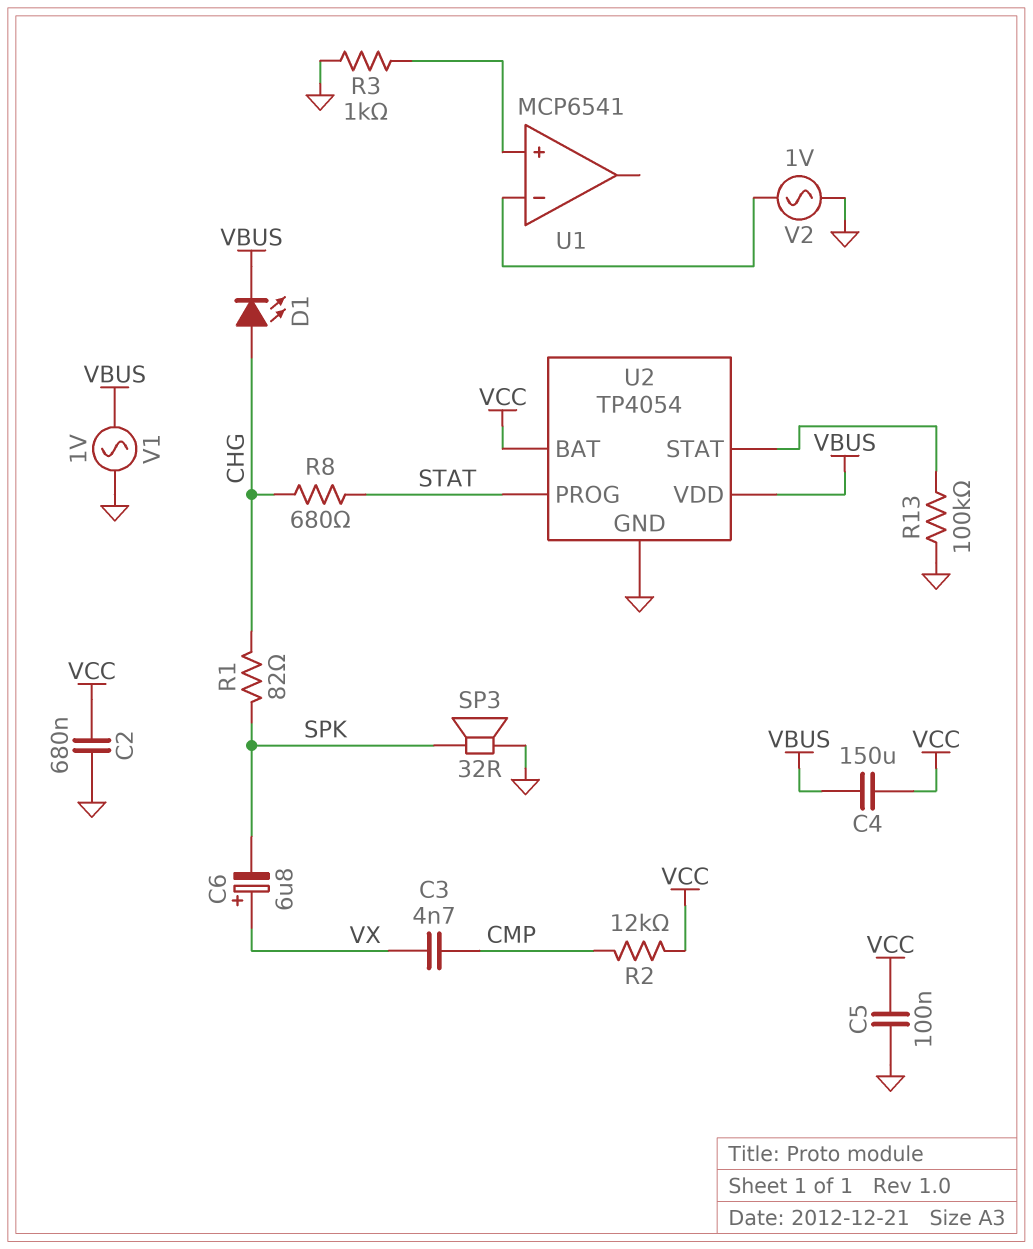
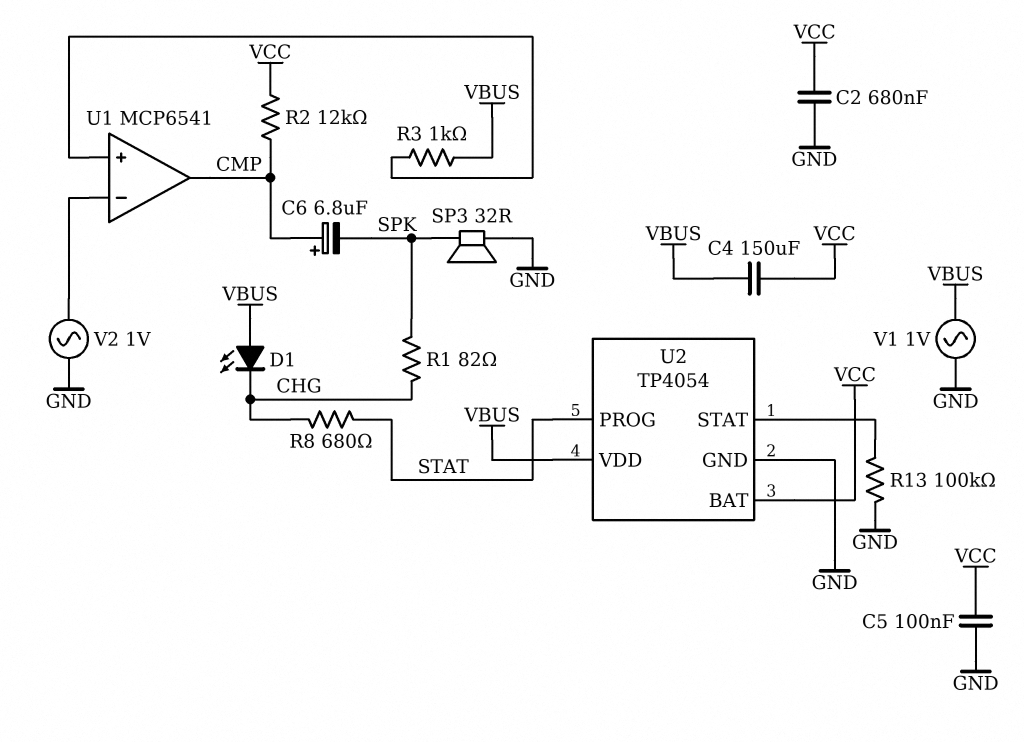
C3: 4.7nF (CMP, VX) -> none
C6: 6.8uF (plus VX, minus SPK) -> 6.8uF (plus CMP, minus SPK)
D1: LED (A CHG, K VBUS) -> LED (A VBUS, K CHG)
R3: 1k (GND, U1/in+) -> 1k (U1/in+, VBUS)
U1 pin out: none -> CMP

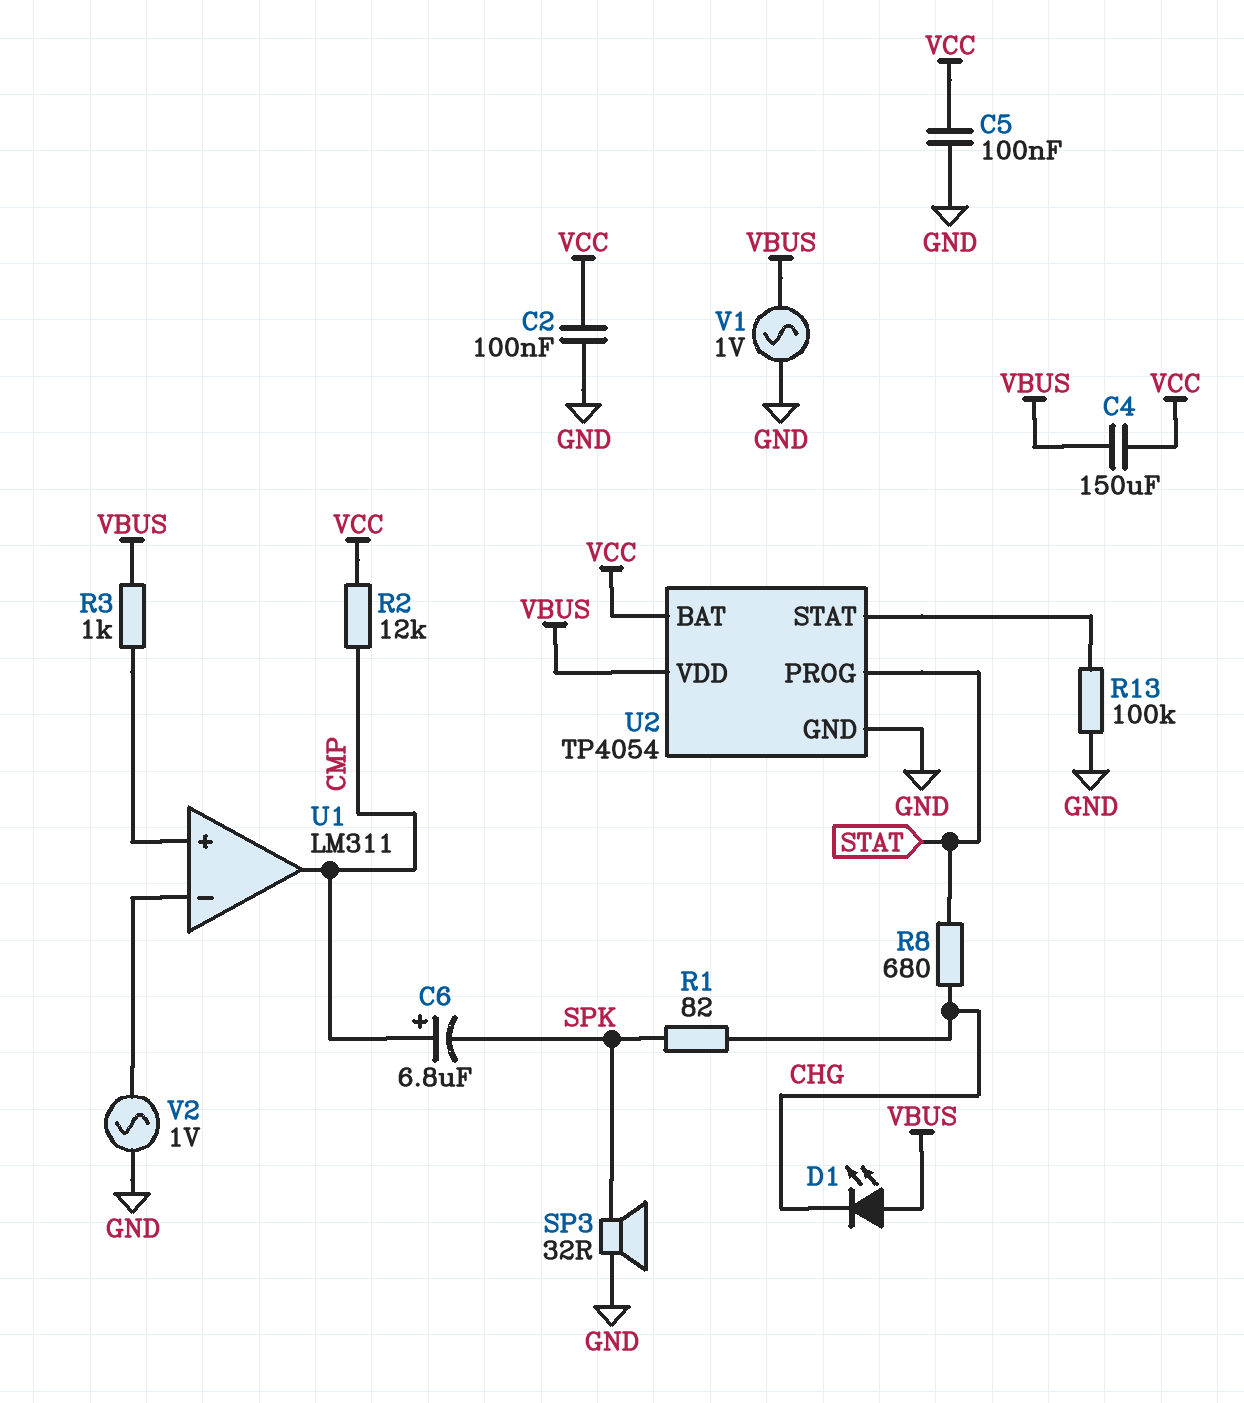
C2: 680nF (GND, VCC) -> 100nF (GND, VCC)
U1: MCP6541 -> LM311

